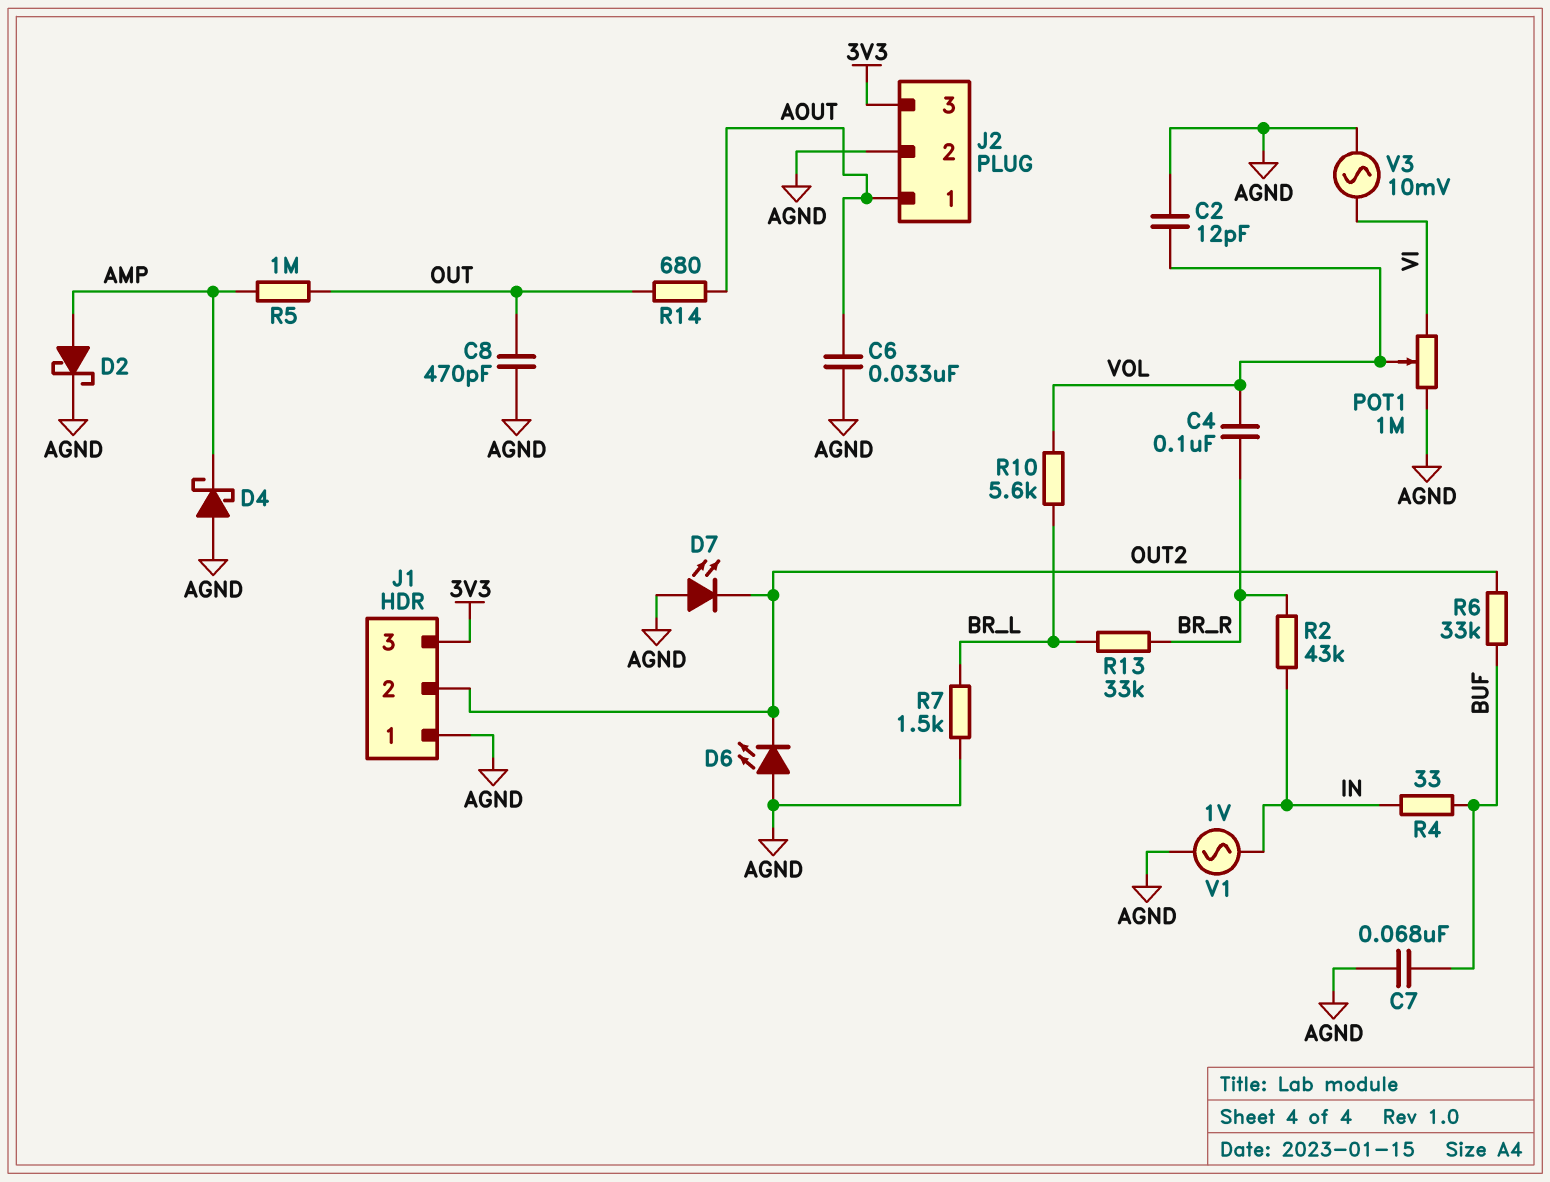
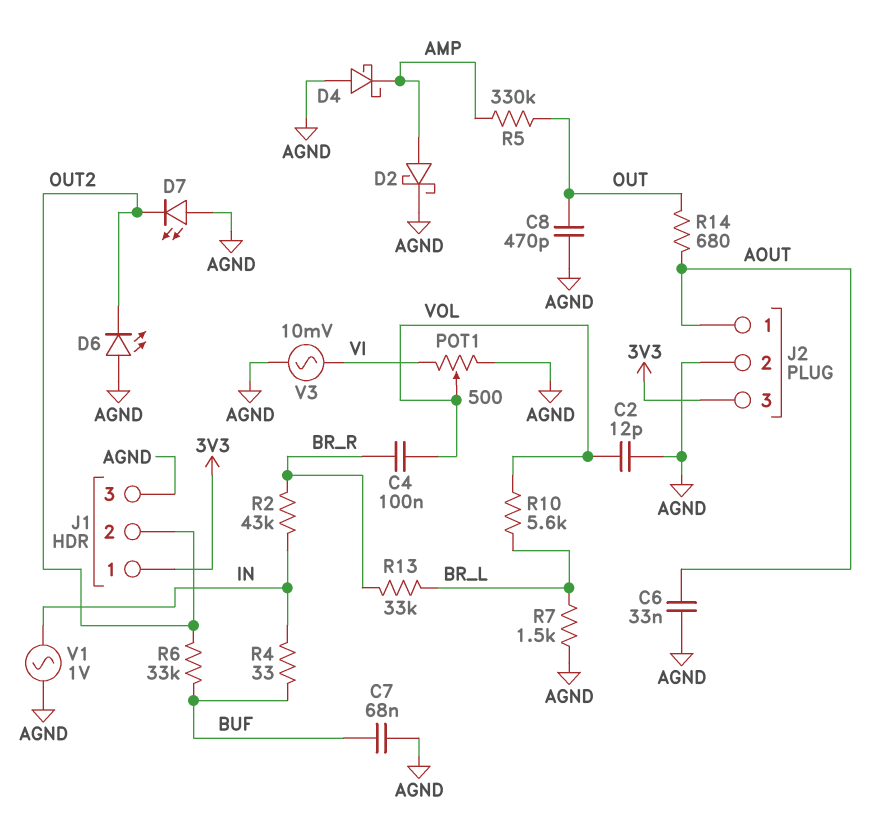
J1 pin 1: AGND -> 3V3
J1 pin 3: 3V3 -> AGND
POT1: 1M (AGND, VI, wiper VOL) -> 500 (AGND, VI, wiper VOL)
R5: 1M (AMP, OUT) -> 330k (AMP, OUT)

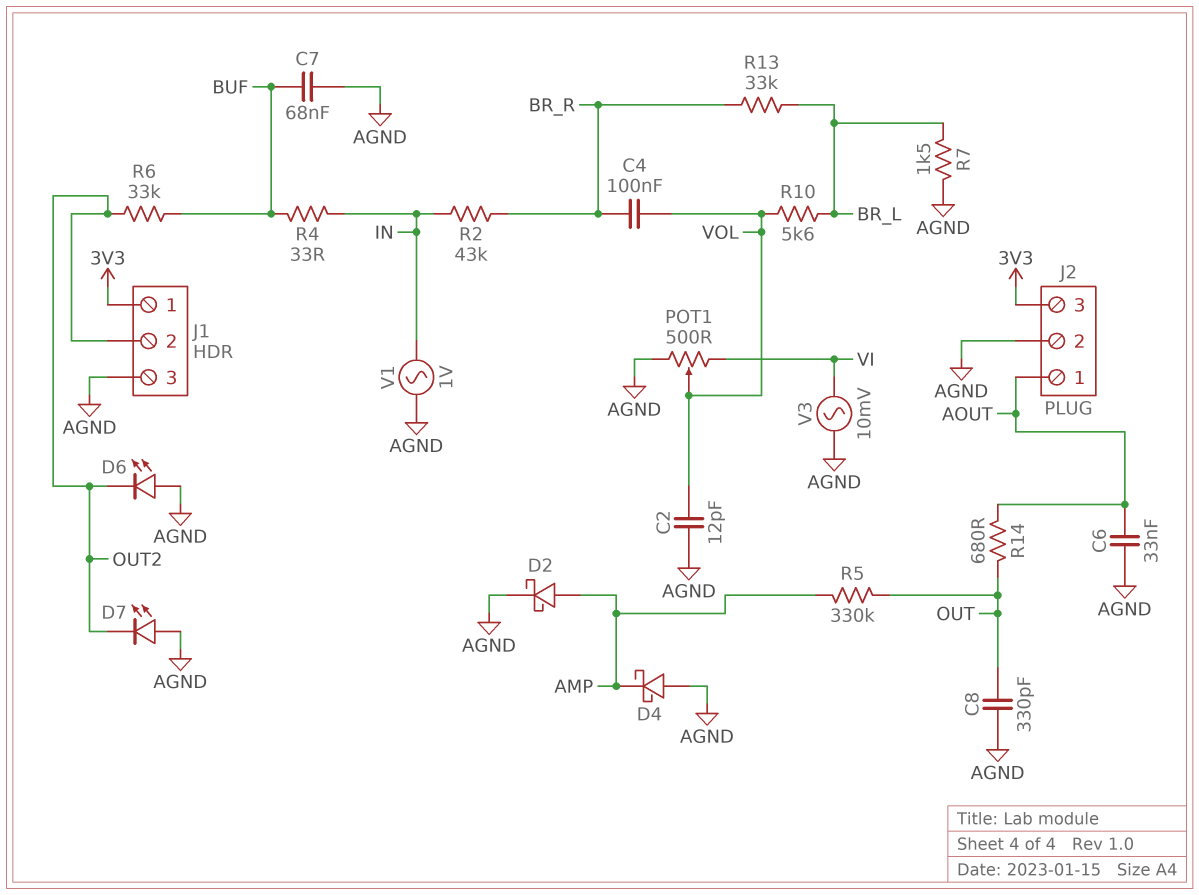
C8: 470pF (AGND, OUT) -> 330pF (AGND, OUT)

